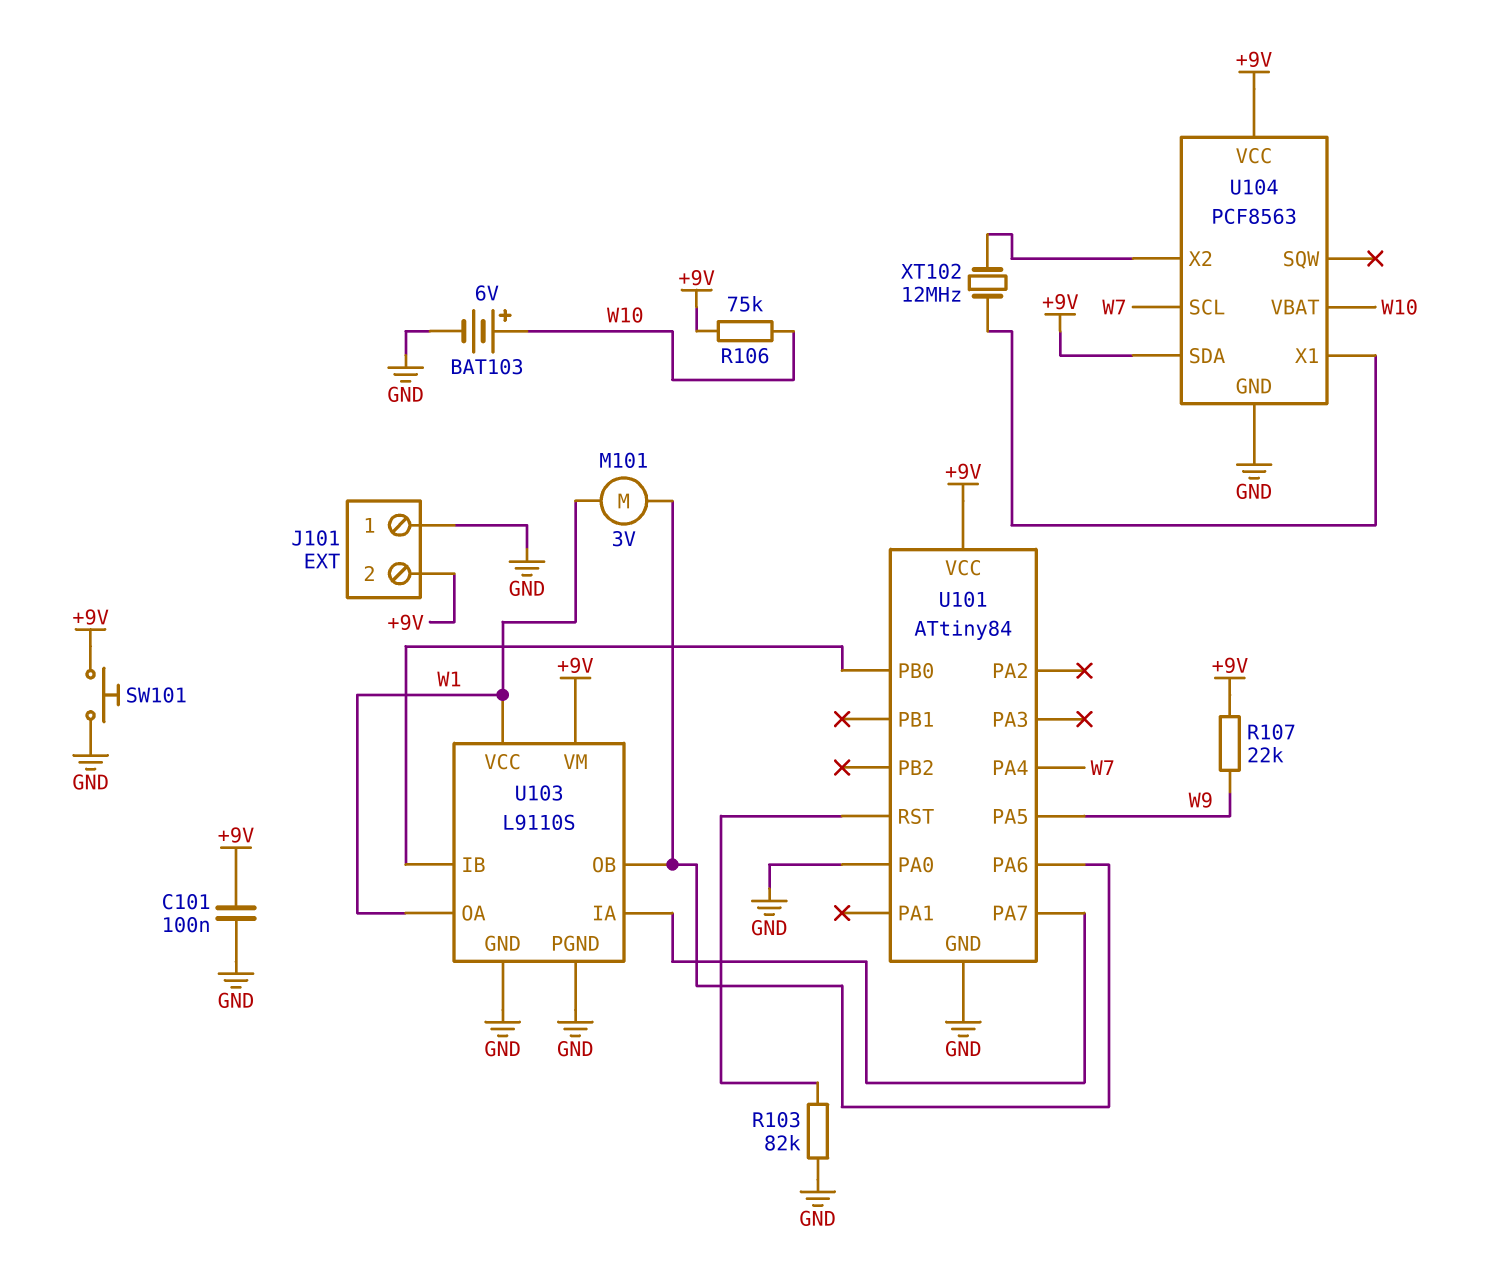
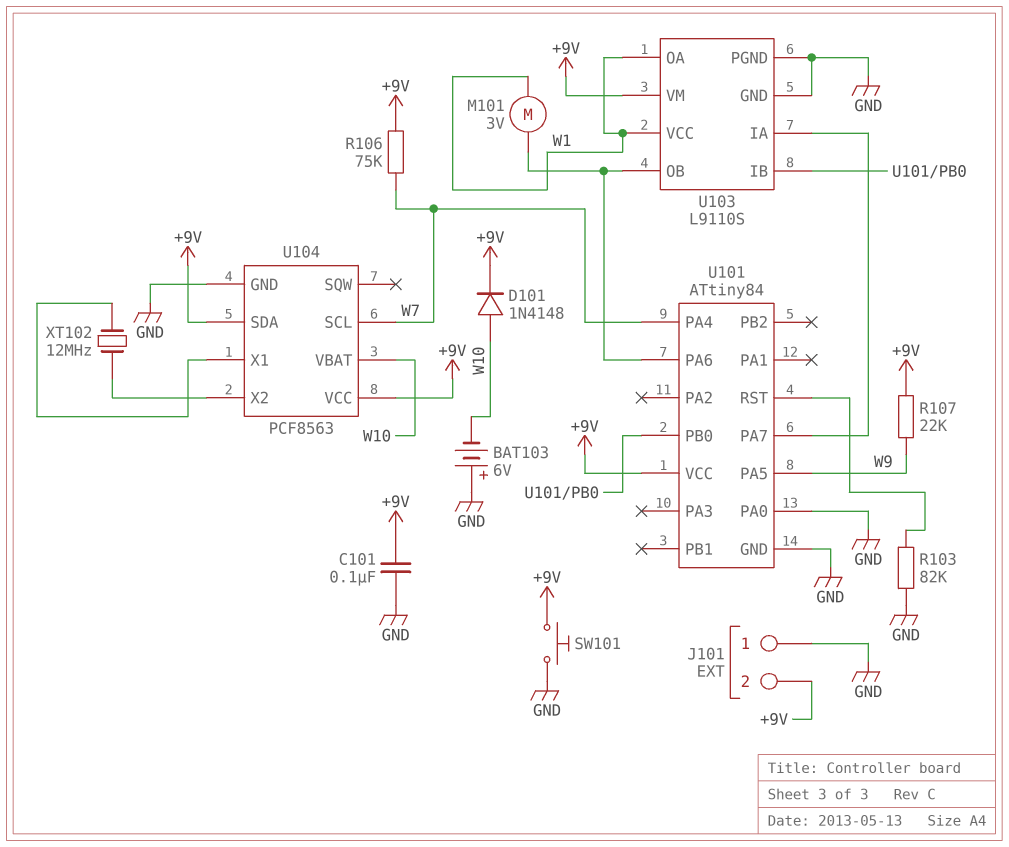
BAT103: 6V (plus W10, minus GND) -> 6V (plus GND, minus W10)
D101: none -> diode 1N4148 (A W10, K +9V)
R106: 75k (+9V, W10) -> 75k (+9V, W7)

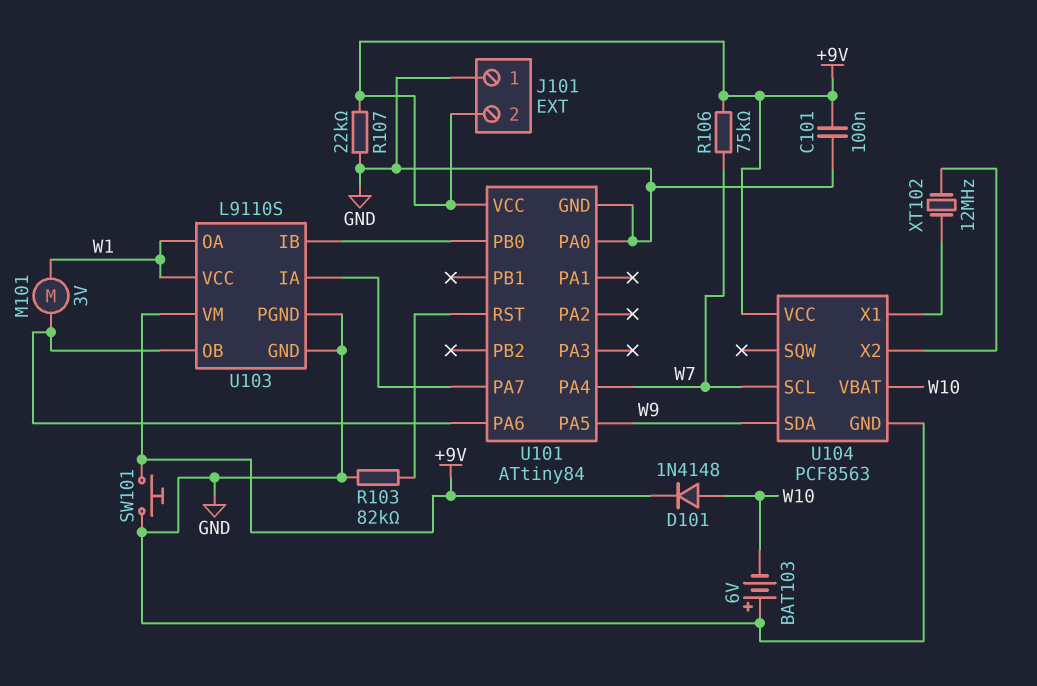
R107: 22k (+9V, W9) -> 22k (+9V, GND)
U104 pin SDA: +9V -> W9

